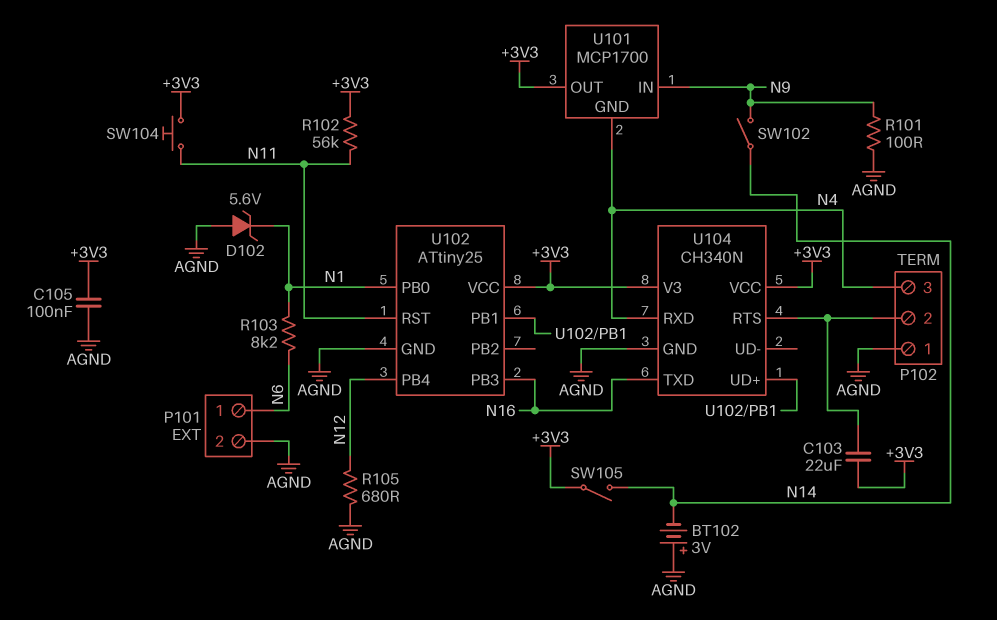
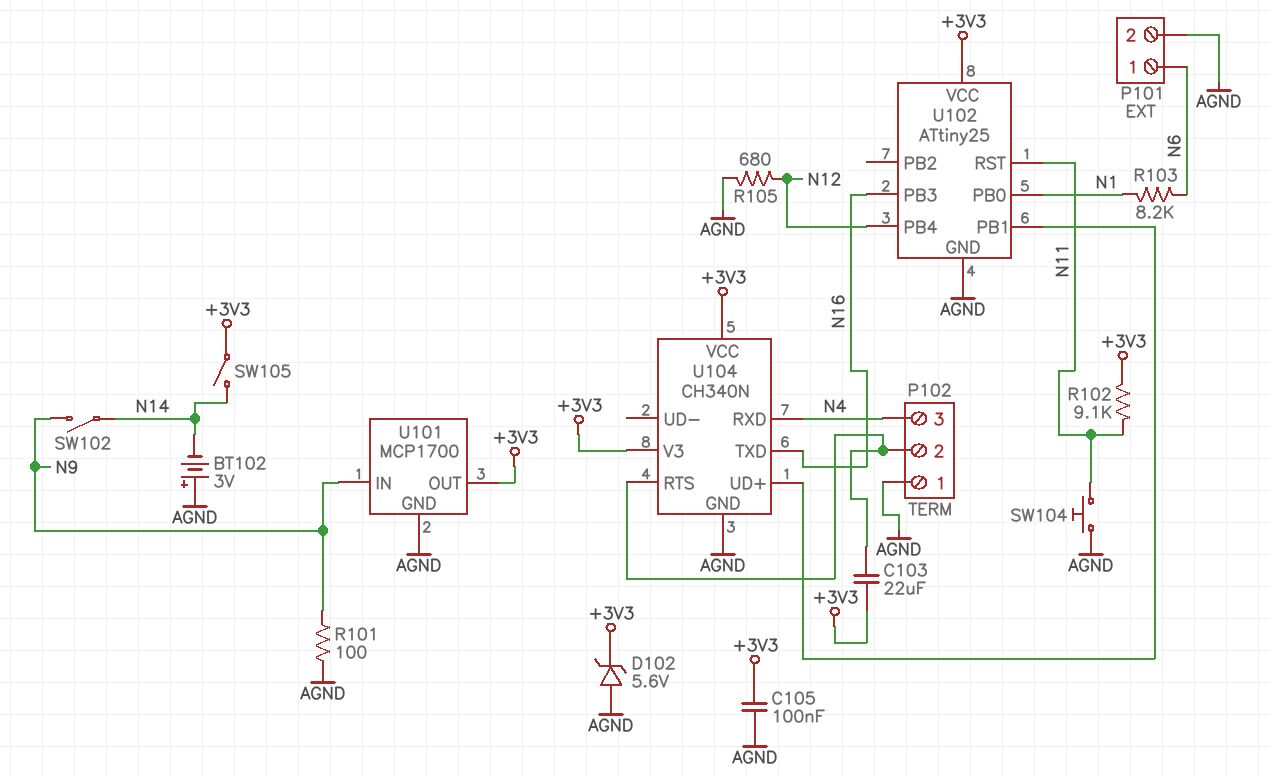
D102: zener 5.6V (A AGND, K N1) -> zener 5.6V (A AGND, K +3V3)
R102: 56k (+3V3, N11) -> 9.1k (+3V3, N11)
SW104: button (+3V3, N11) -> button (AGND, N11)
U101 pin GND: N4 -> AGND

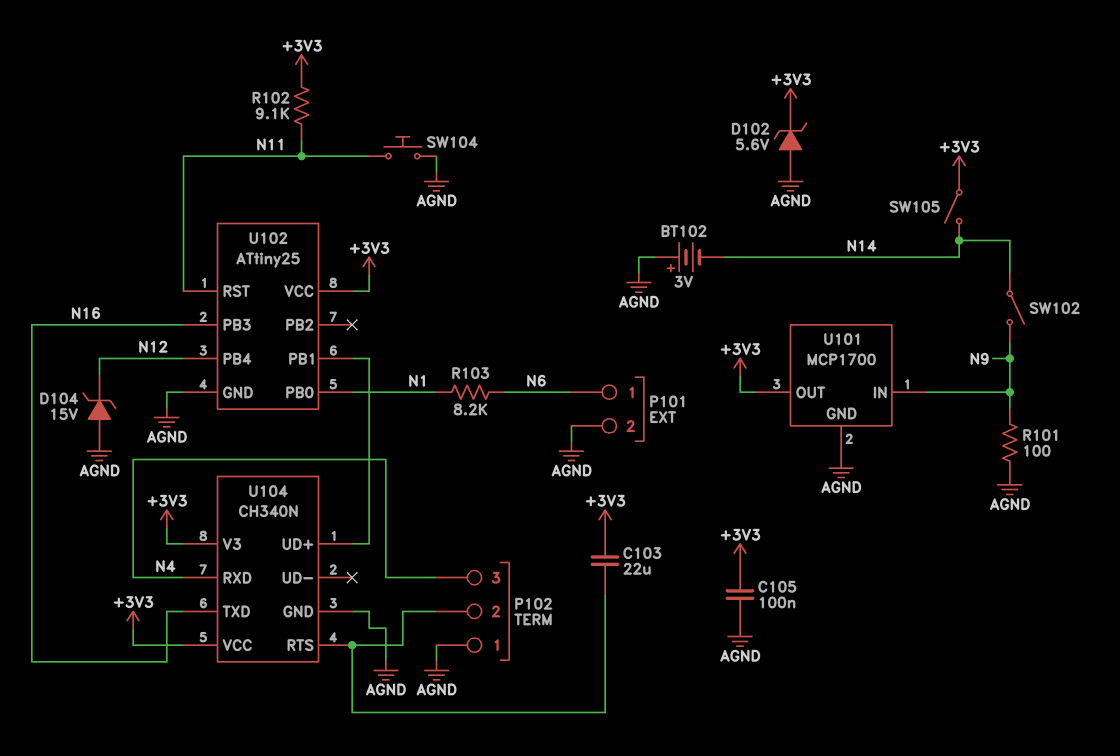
D104: none -> zener 15V (A AGND, K N12)
R105: 680 (AGND, N12) -> none

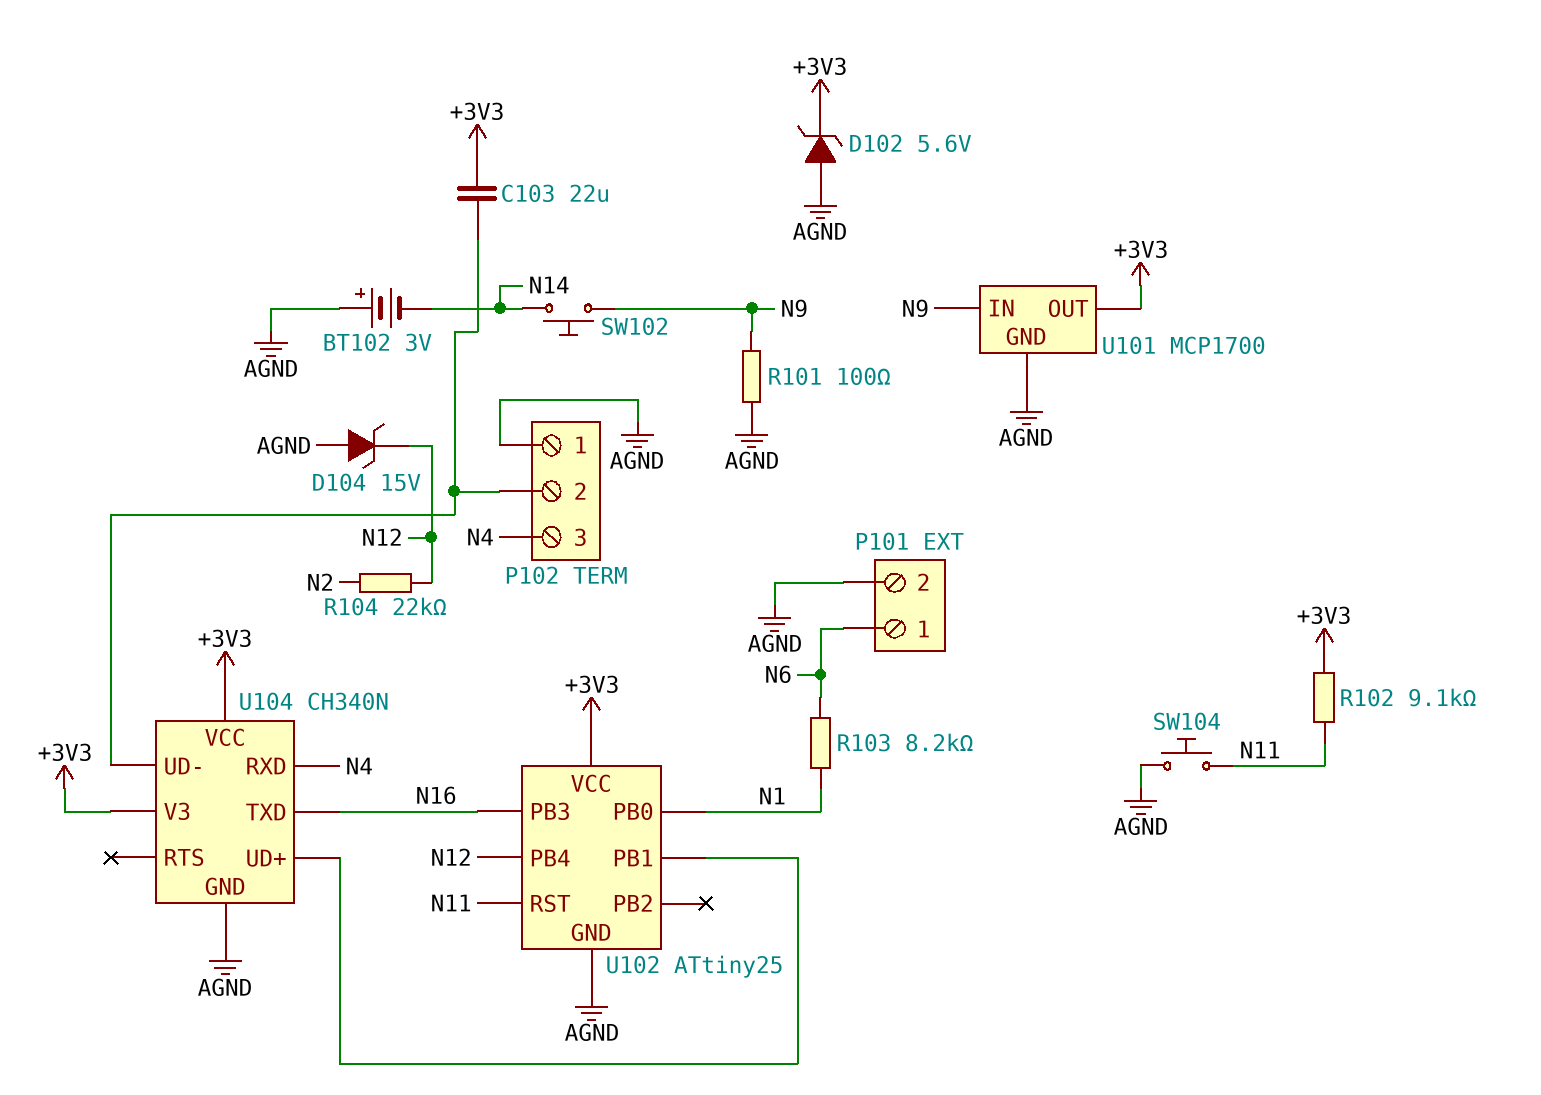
C105: 100nF (+3V3, AGND) -> none
R104: none -> 22k (N2, N12)
SW102: switch (N9, N14) -> button (N9, N14)
SW105: switch (+3V3, N14) -> none
U104 pin RTS: P102/2 -> none
U104 pin UD-: none -> P102/2

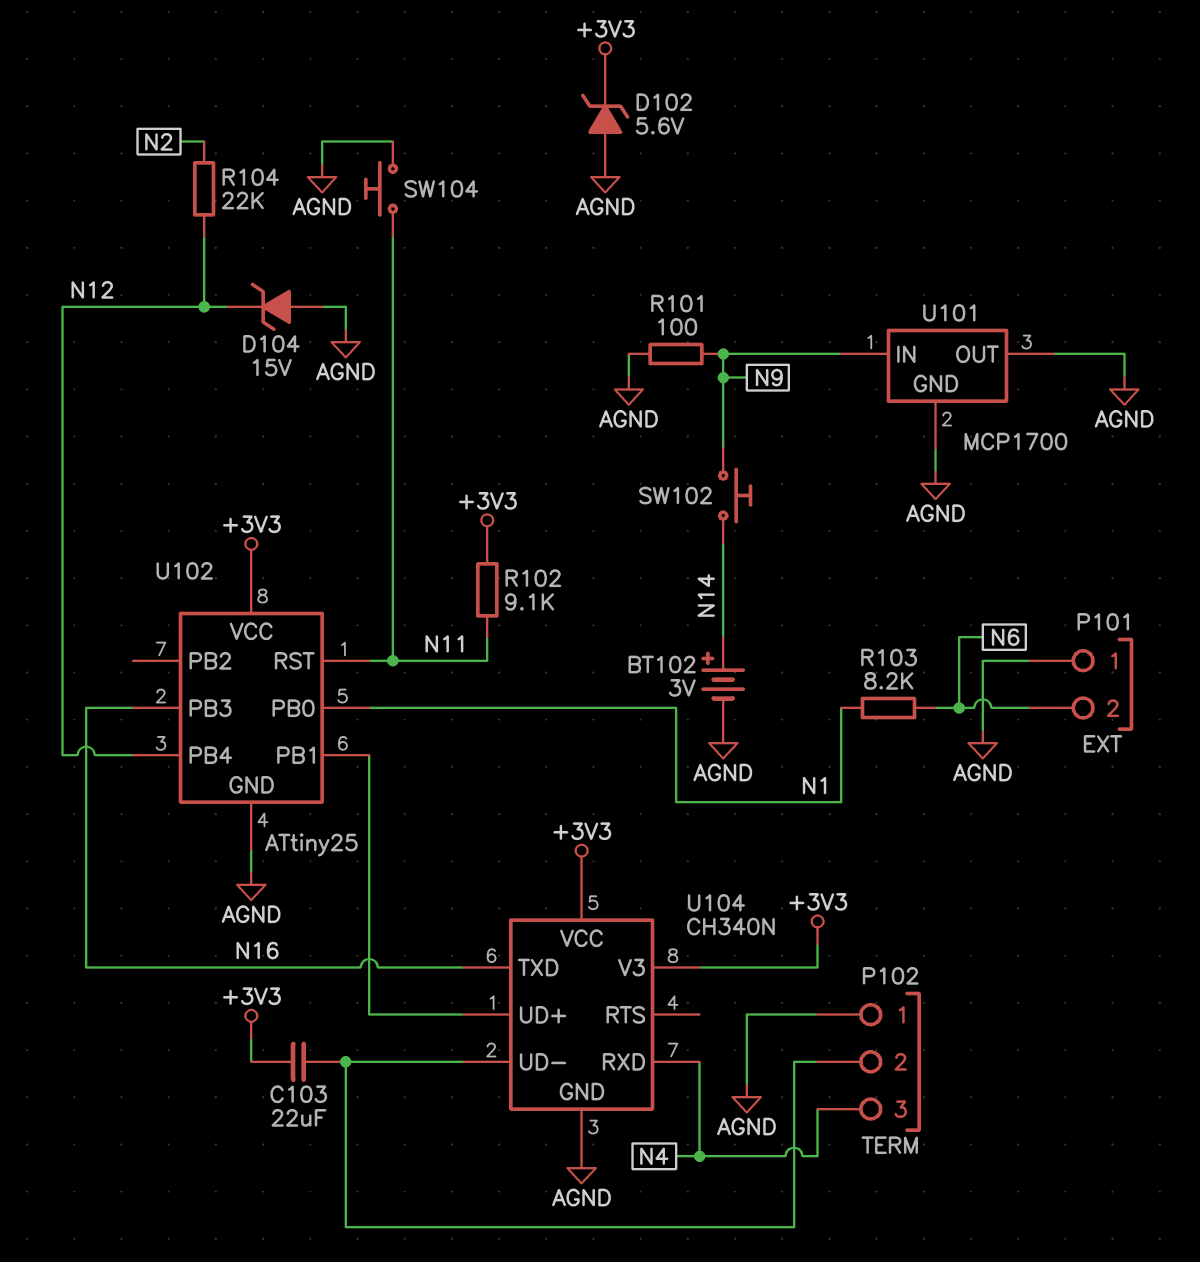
BT102: 3V (plus AGND, minus N14) -> 3V (plus N14, minus AGND)
P101 pin 1: N6 -> AGND
P101 pin 2: AGND -> N6
U101 pin OUT: +3V3 -> AGND

